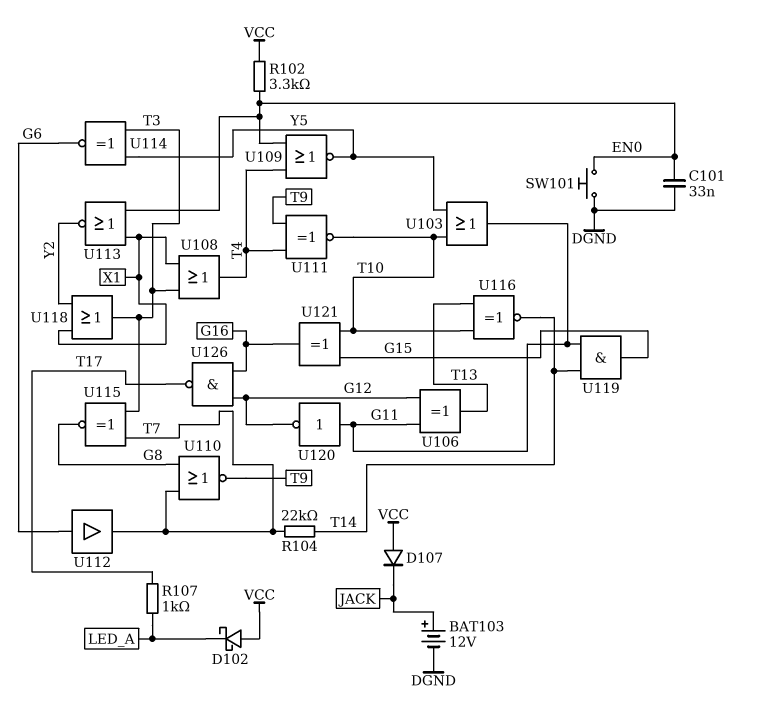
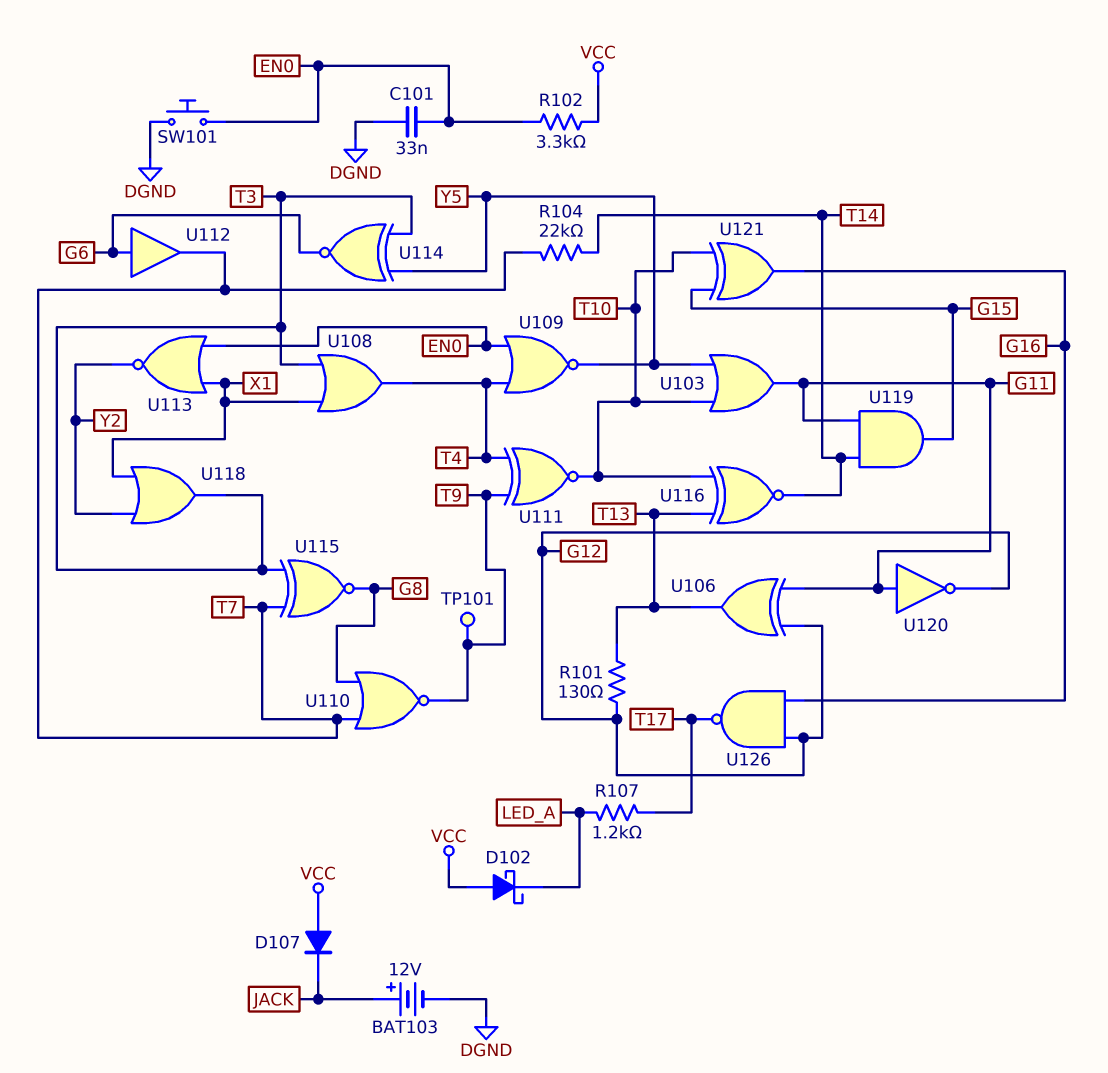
R101: none -> 130 (G12, T13)
R107: 1k (LED_A, T17) -> 1.2k (LED_A, T17)
TP101: none -> test point (T9)

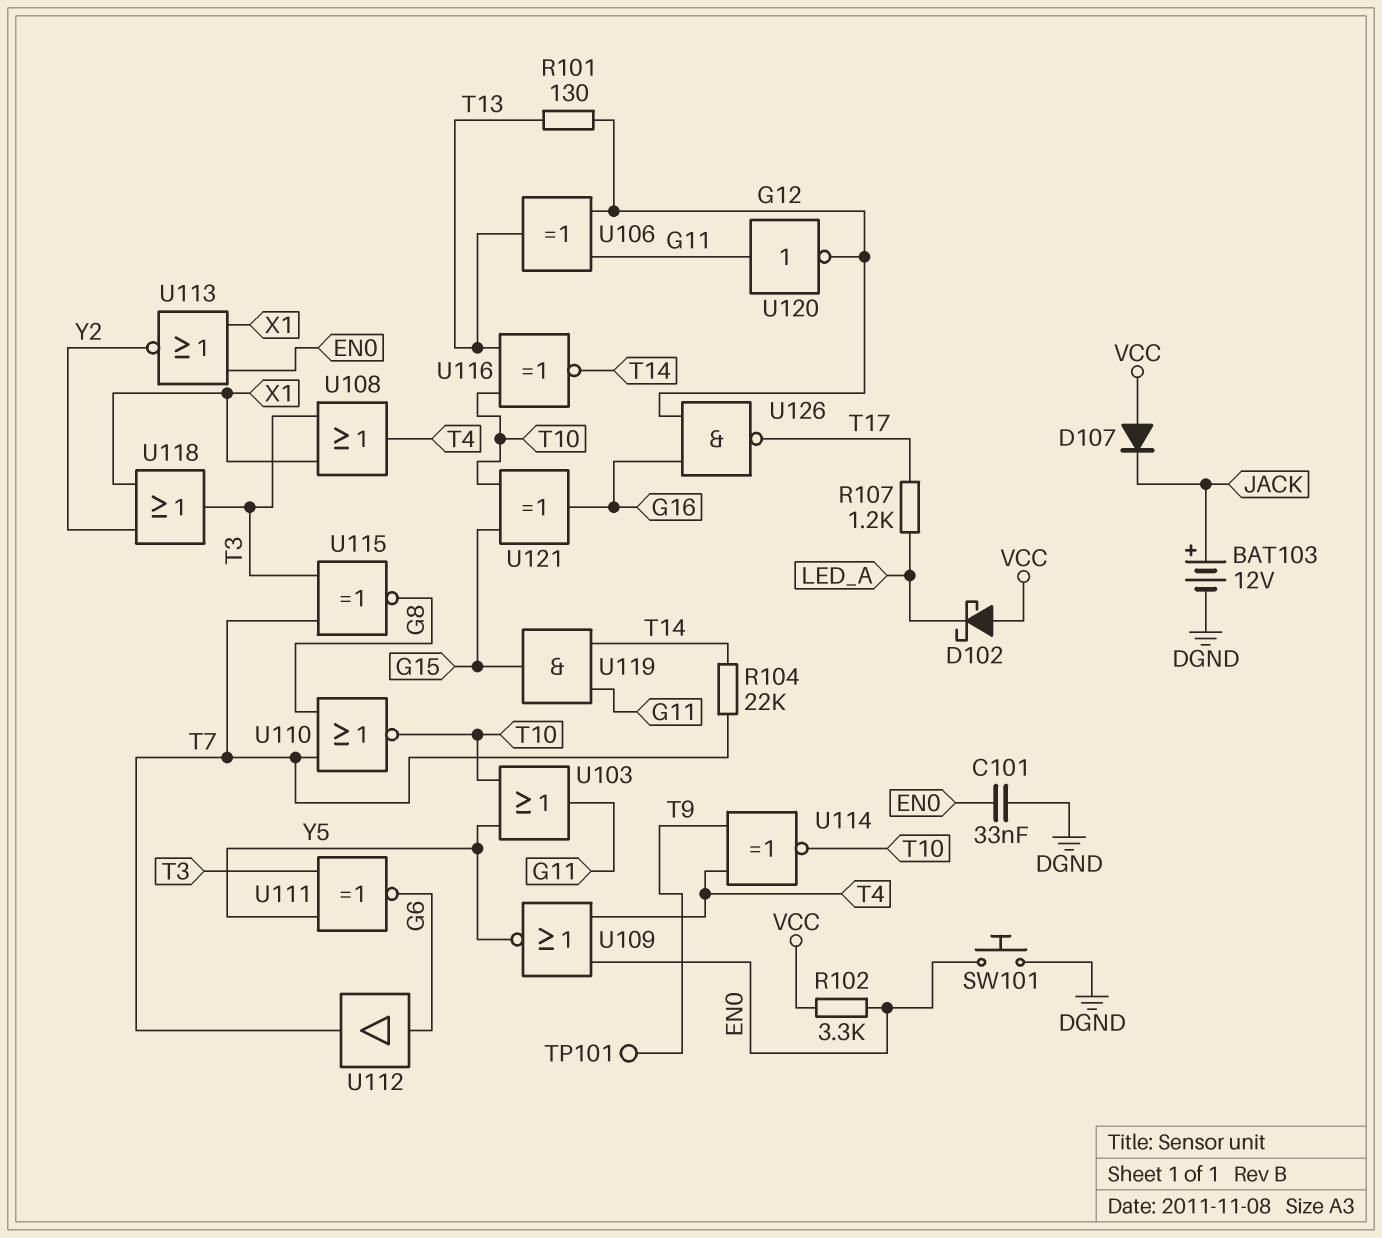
U110: NOR (in G8, in T7, out T9) -> NOR (in G8, in T7, out T10)
U111: XNOR (in T4, in T9, out T10) -> XNOR (in T3, in Y5, out G6)
U114: XNOR (in T3, in Y5, out G6) -> XNOR (in T4, in T9, out T10)

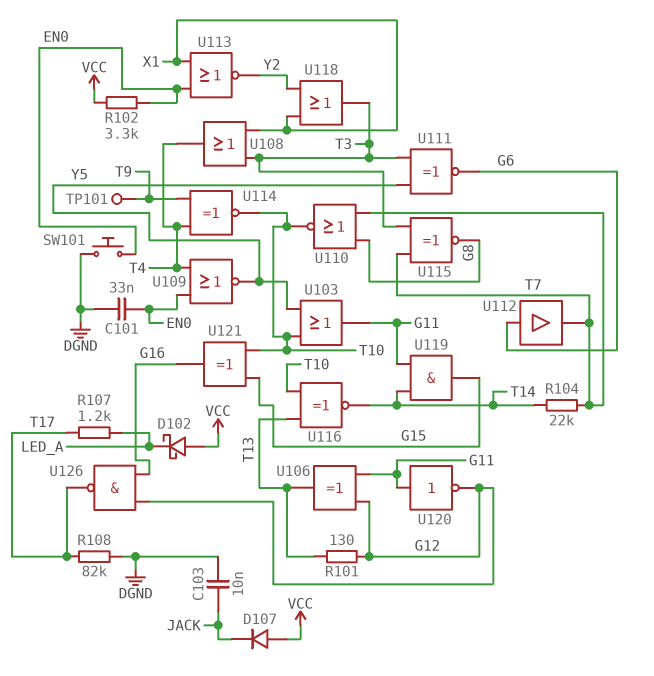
BAT103: 12V (plus JACK, minus DGND) -> none
C103: none -> 10nF (DGND, JACK)
R108: none -> 82k (DGND, T17)

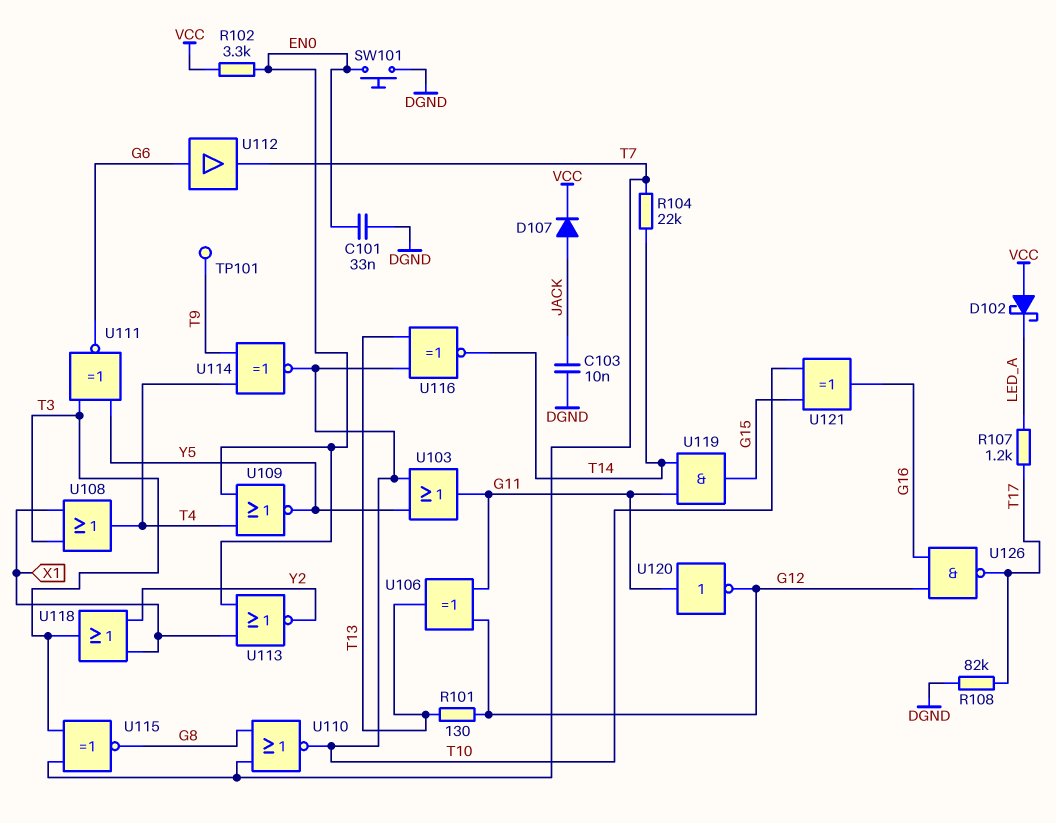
D107: diode (A VCC, K JACK) -> diode (A JACK, K VCC)

